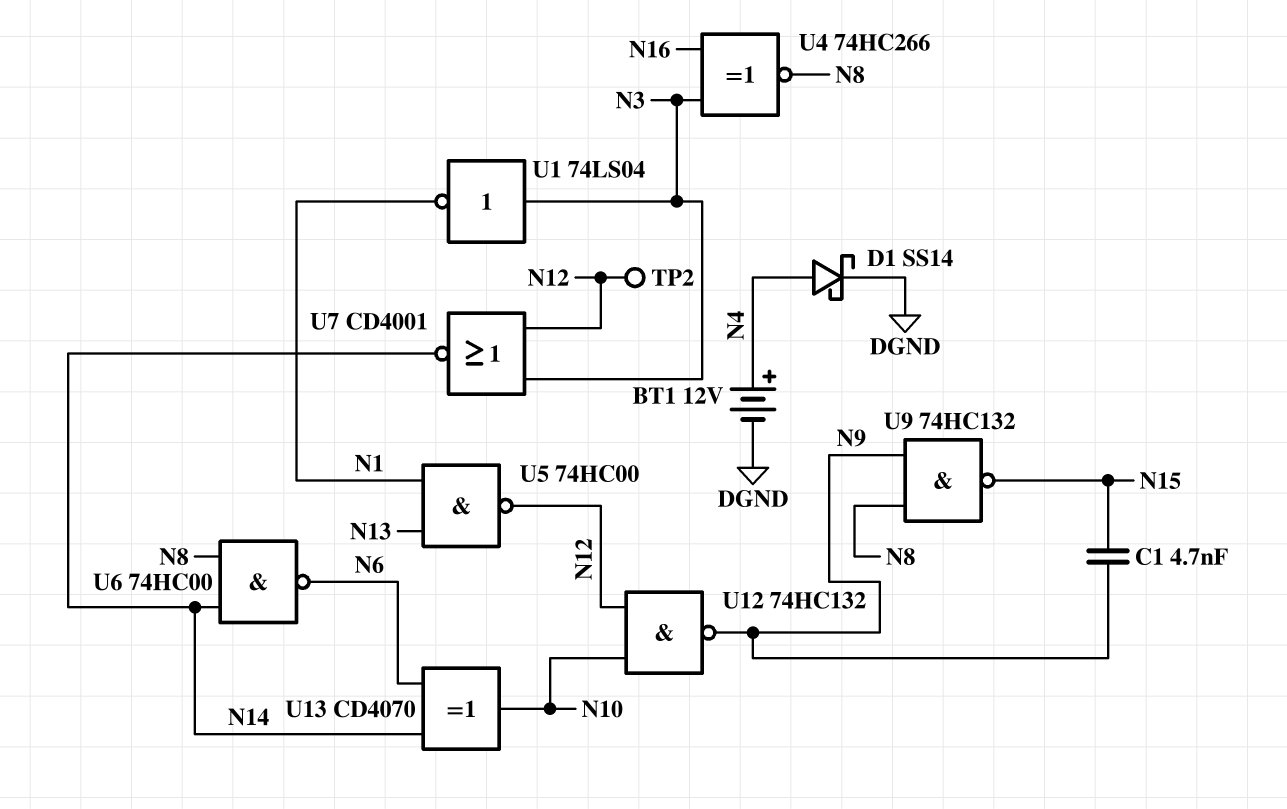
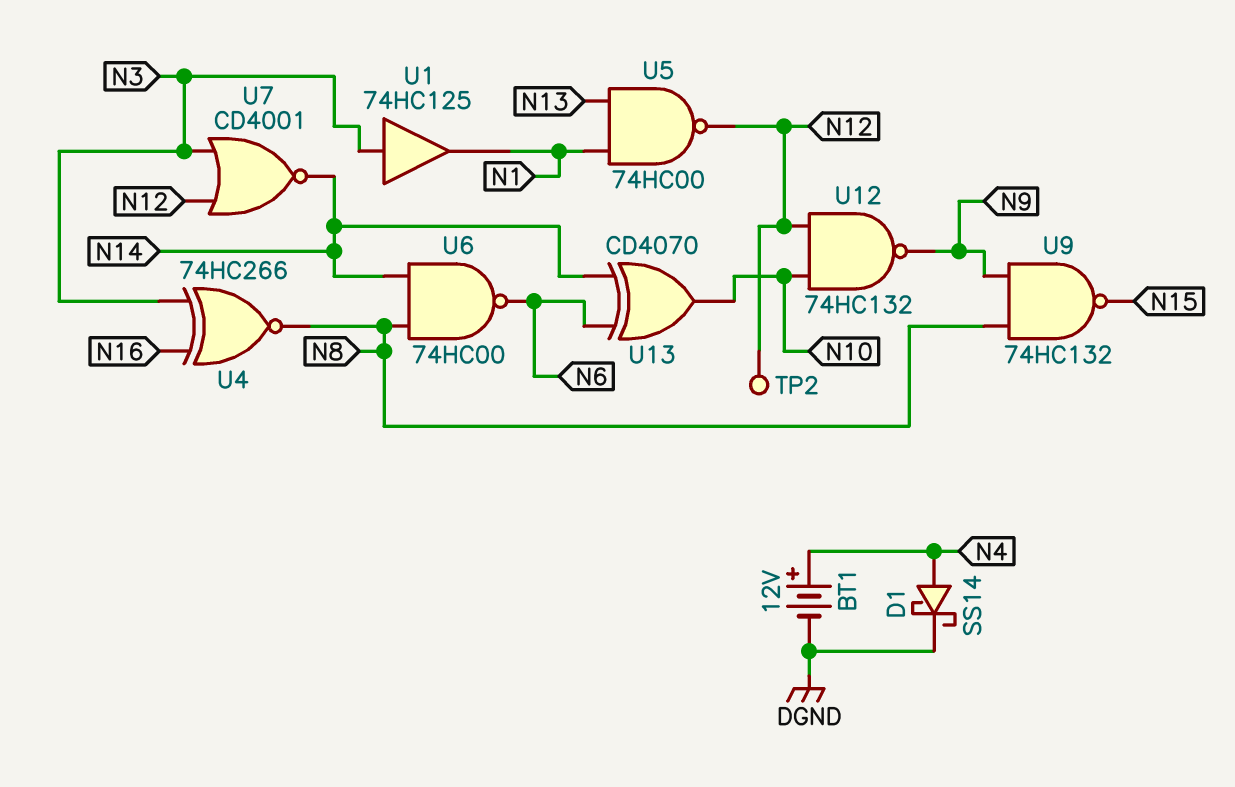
C1: 4.7nF (N9, N15) -> none
U1: NOT 74LS04 (in N3, out N1) -> buffer 74HC125 (in N3, out N1)

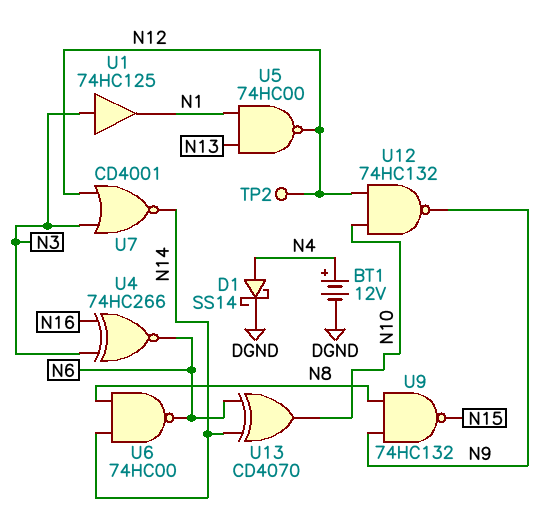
U4: XNOR 74HC266 (in N3, in N16, out N8) -> XNOR 74HC266 (in N3, in N16, out N6)

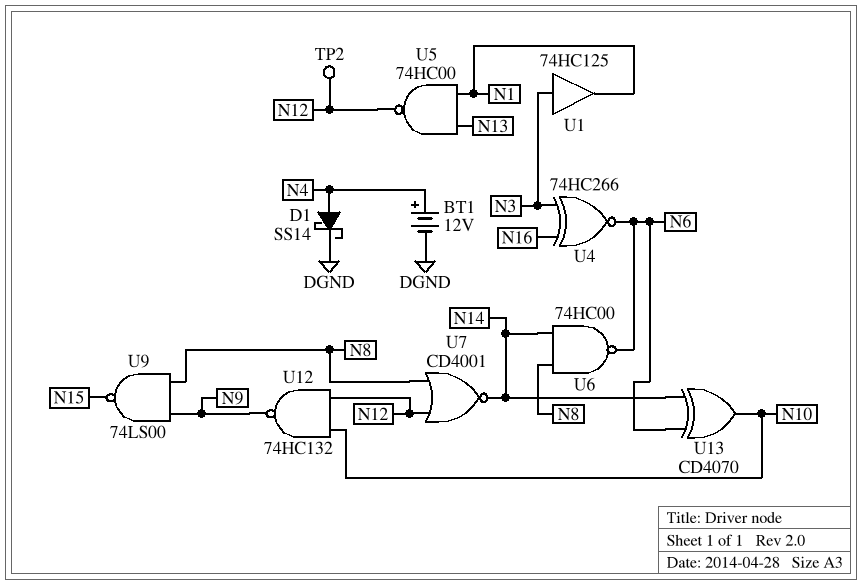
U7: NOR CD4001 (in N3, in N12, out N14) -> NOR CD4001 (in N8, in N12, out N14)
U9: NAND 74HC132 (in N8, in N9, out N15) -> NAND 74LS00 (in N8, in N9, out N15)

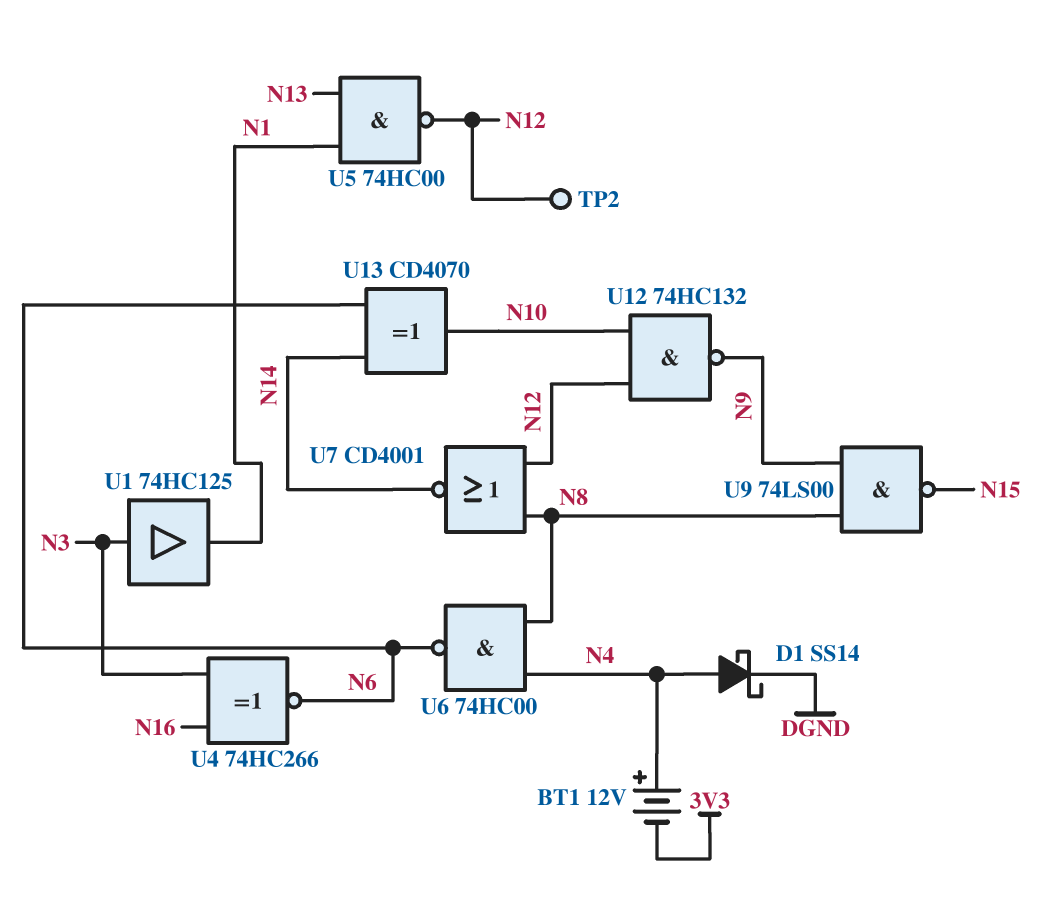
BT1: 12V (plus N4, minus DGND) -> 12V (plus N4, minus 3V3)
U6: NAND 74HC00 (in N8, in N14, out N6) -> NAND 74HC00 (in N4, in N8, out N6)

